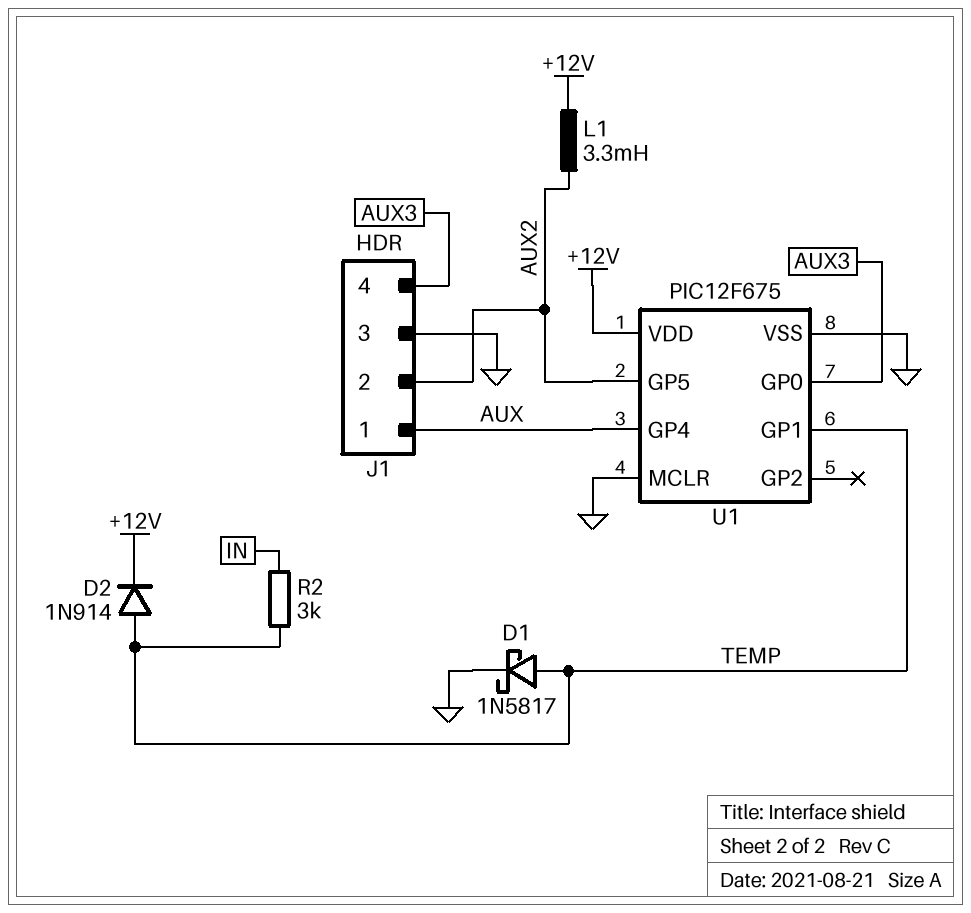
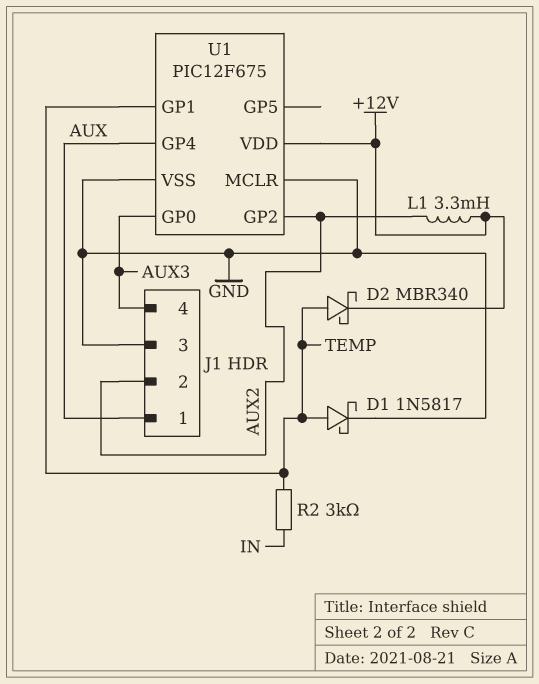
D2: diode 1N914 (A TEMP, K +12V) -> schottky MBR340 (A TEMP, K +12V)
U1 pin GP2: none -> AUX2
U1 pin GP5: AUX2 -> none

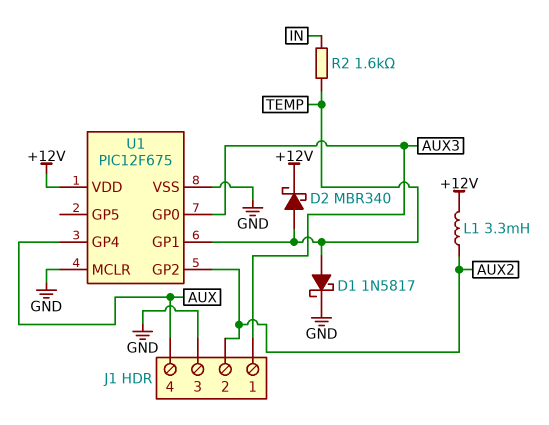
J1 pin 1: AUX -> AUX3
J1 pin 4: AUX3 -> AUX
R2: 3k (IN, TEMP) -> 1.6k (IN, TEMP)

